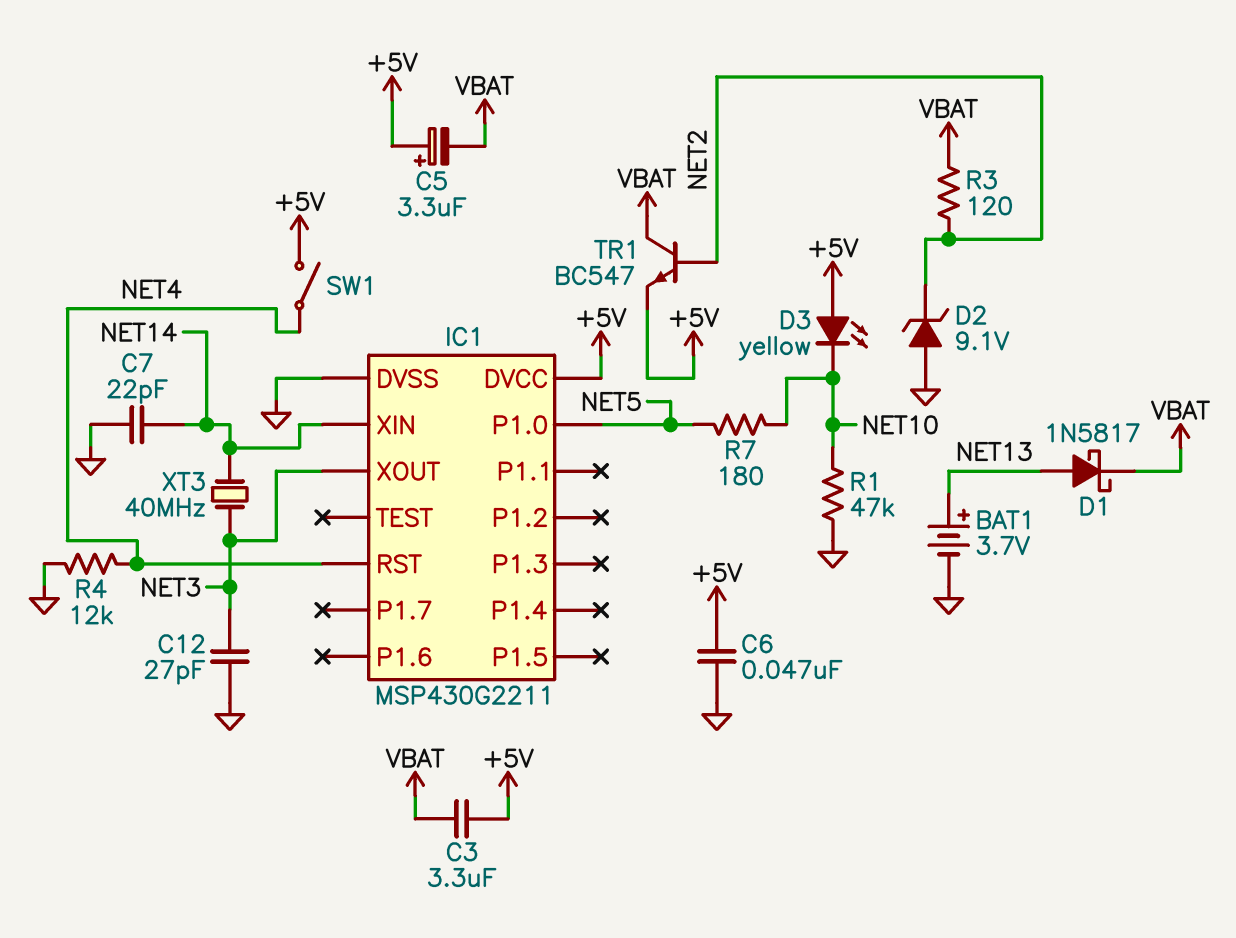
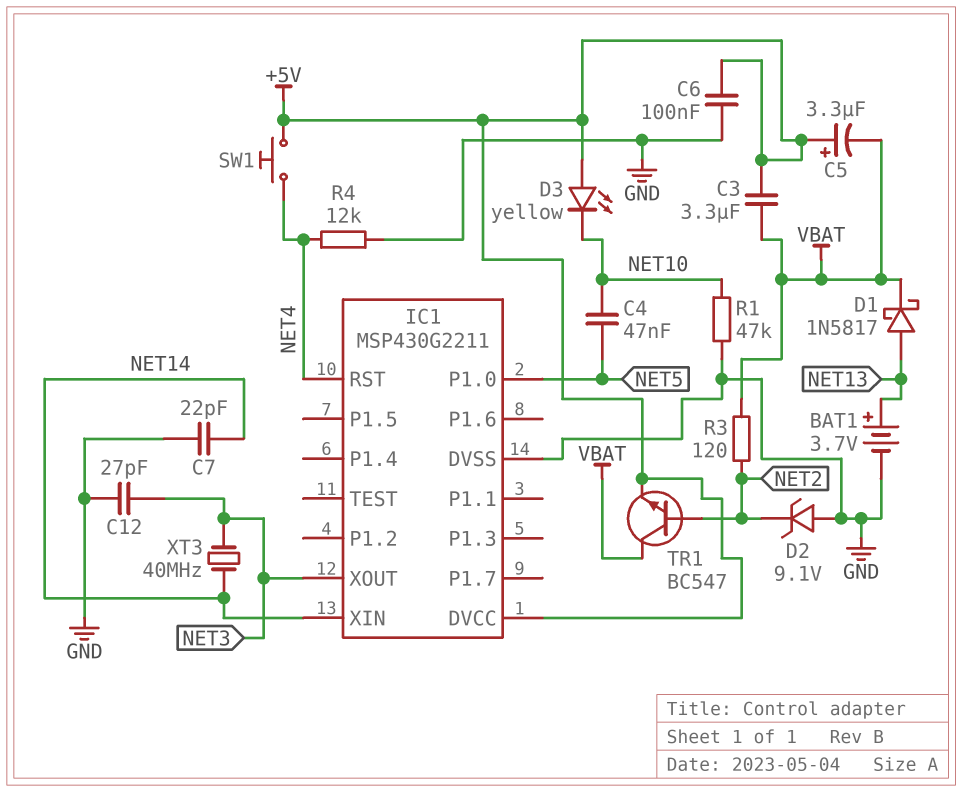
C4: none -> 47nF (NET5, NET10)
C6: 47nF (+5V, GND) -> 100nF (+5V, GND)
R7: 180 (NET5, NET10) -> none
SW1: switch (+5V, NET4) -> button (+5V, NET4)

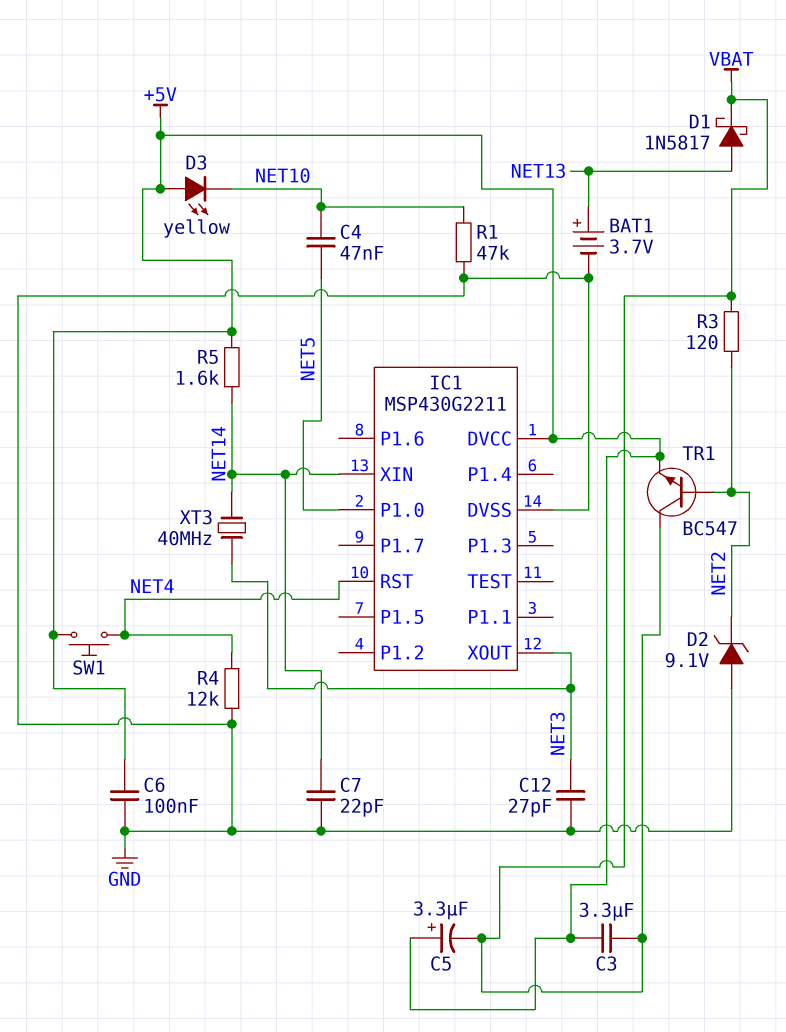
R5: none -> 1.6k (+5V, NET14)

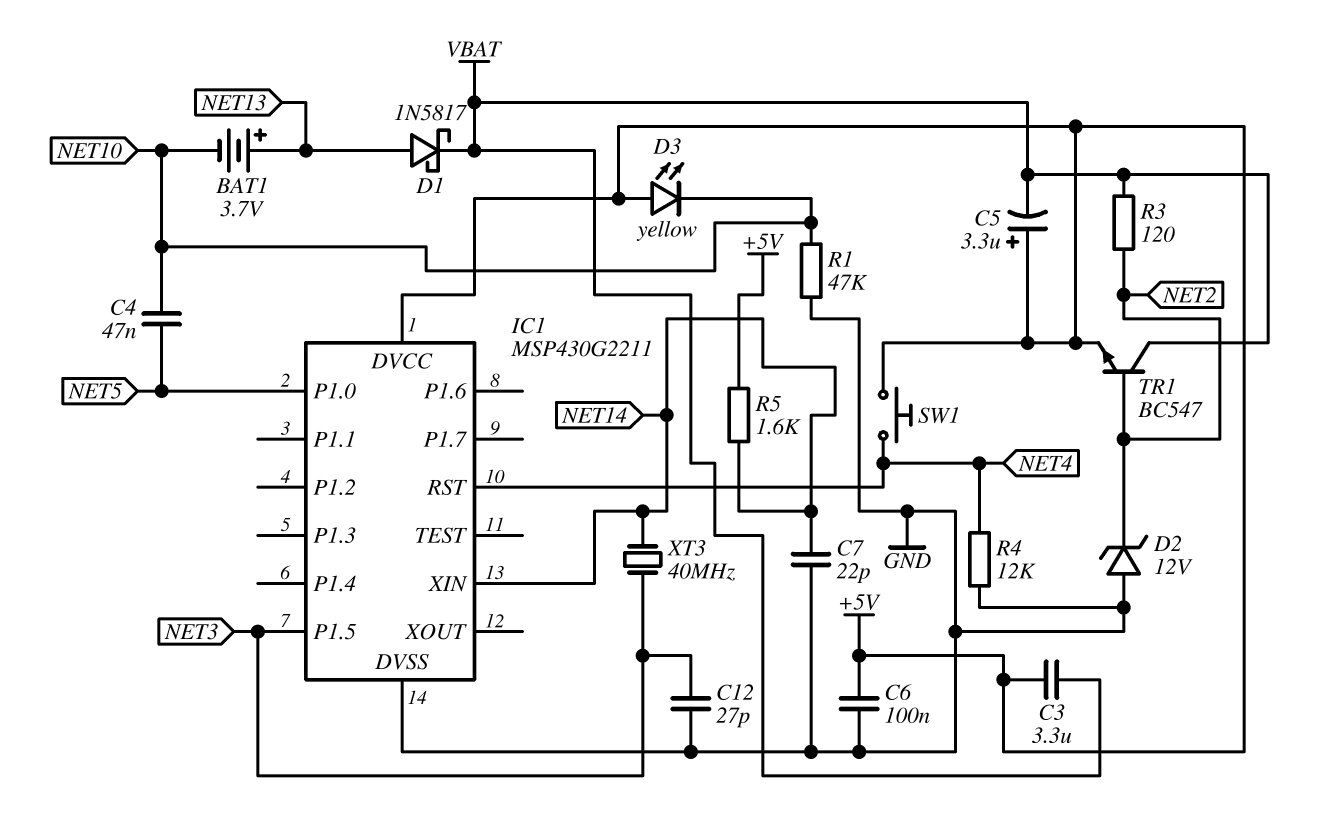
BAT1: 3.7V (plus NET13, minus GND) -> 3.7V (plus NET13, minus NET10)
D2: zener 9.1V (A GND, K NET2) -> zener 12V (A GND, K NET2)
IC1 pin P1.5: none -> NET3
IC1 pin XOUT: NET3 -> none

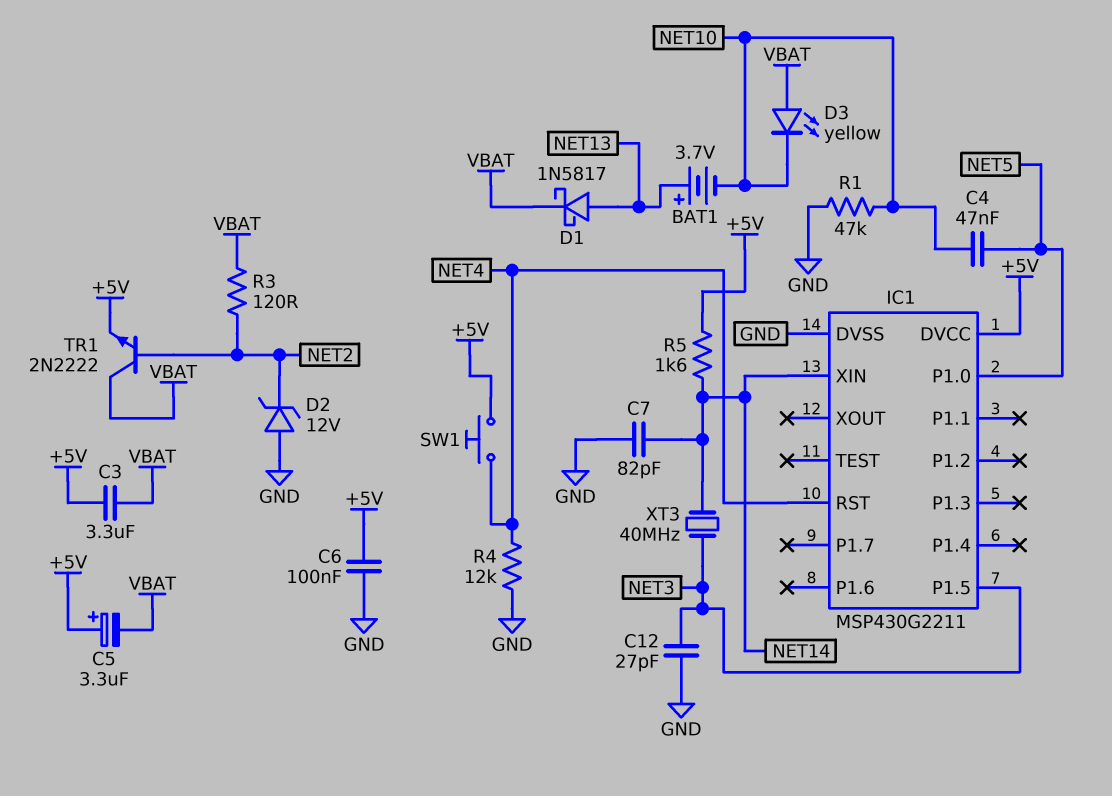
C7: 22pF (GND, NET14) -> 82pF (GND, NET14)
D3: LED yellow (A +5V, K NET10) -> LED yellow (A VBAT, K NET10)
TR1: NPN BC547 (B NET2, C VBAT, E +5V) -> NPN 2N2222 (B NET2, C VBAT, E +5V)

